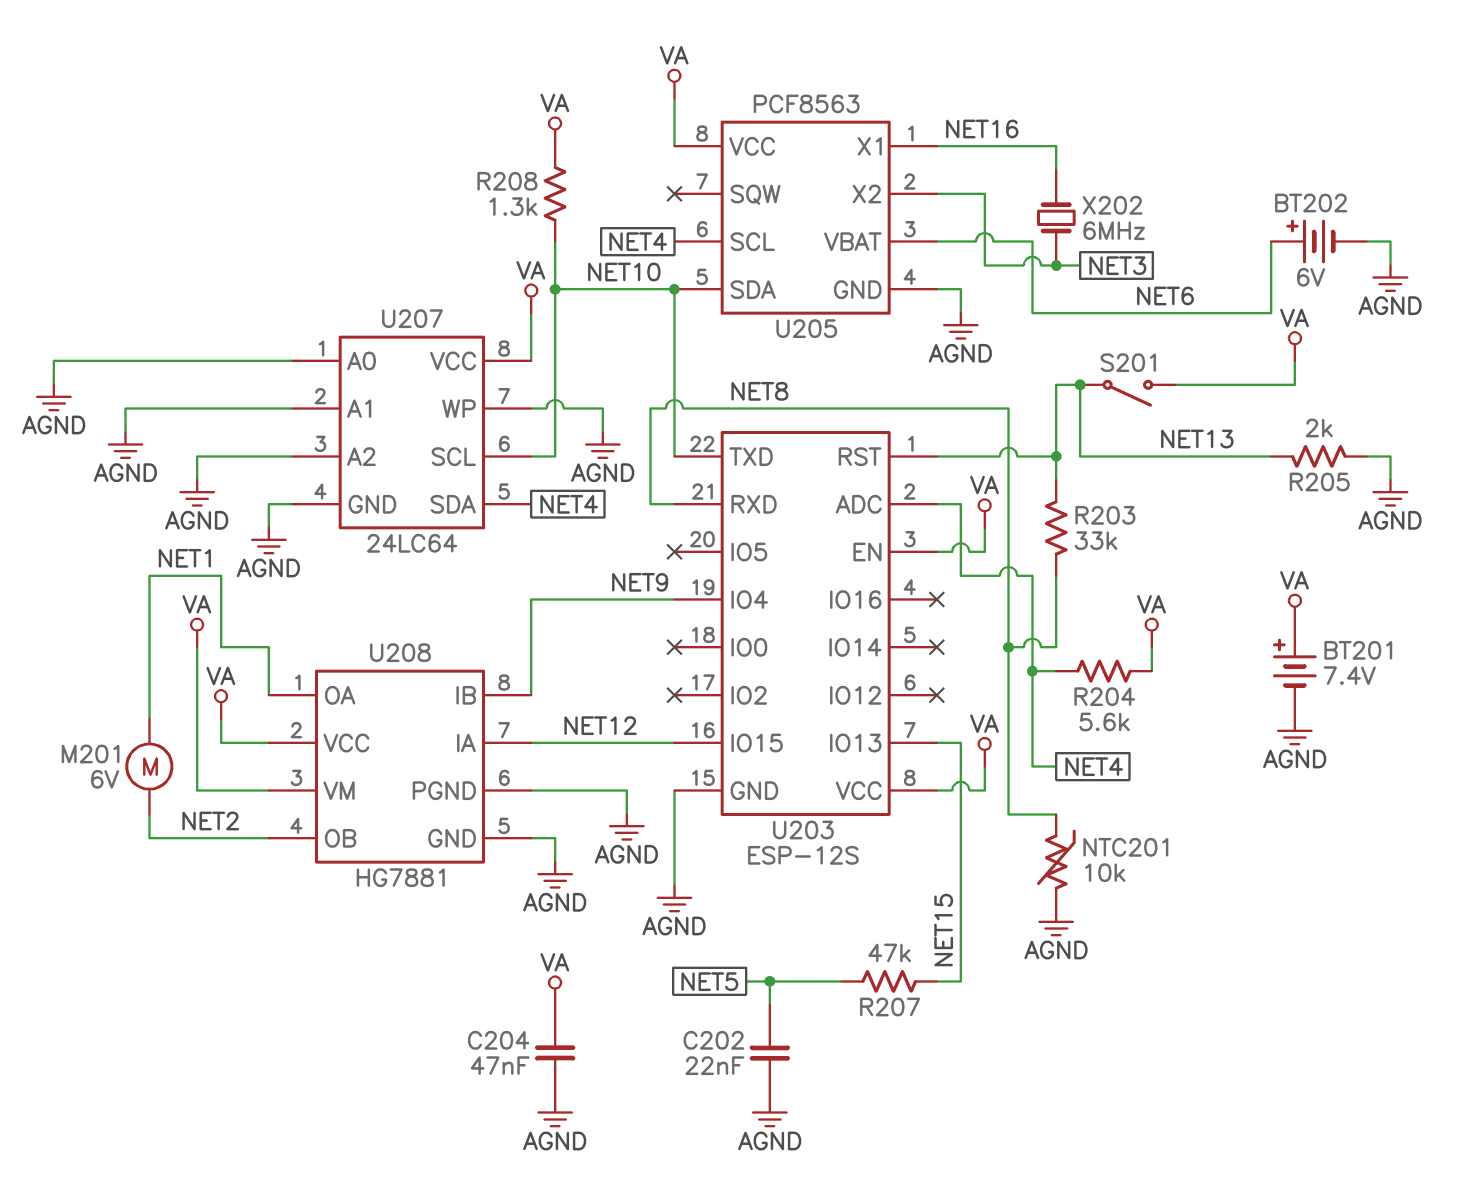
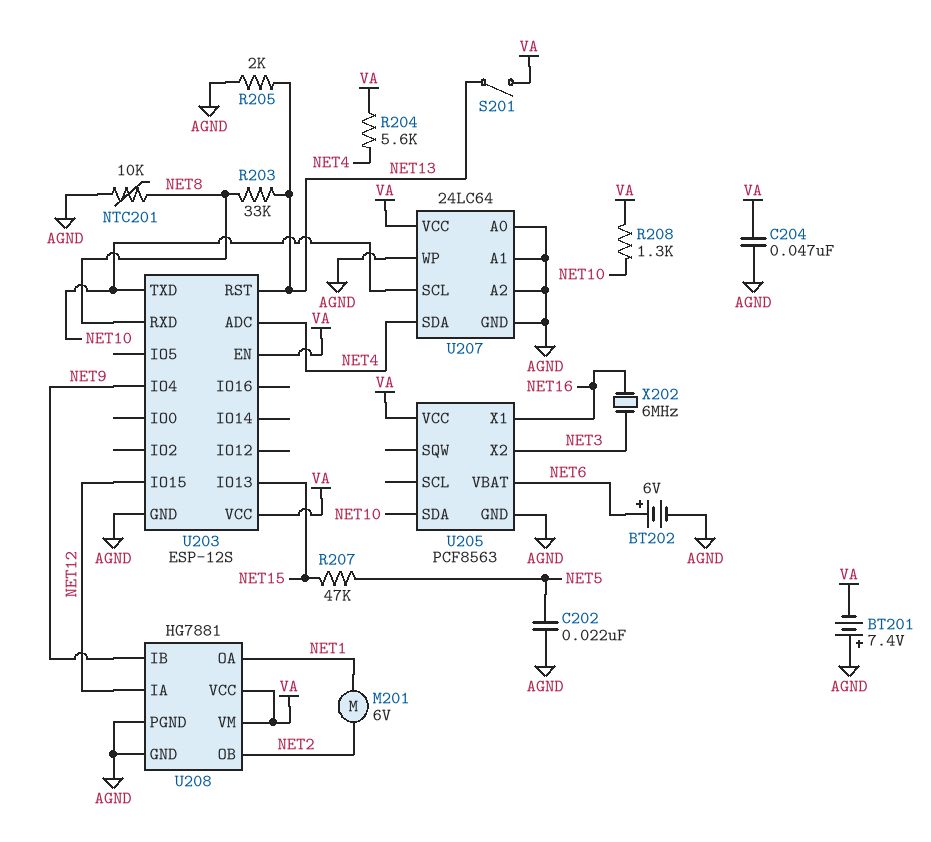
BT201: 7.4V (plus VA, minus AGND) -> 7.4V (plus AGND, minus VA)
U205 pin SCL: NET4 -> none

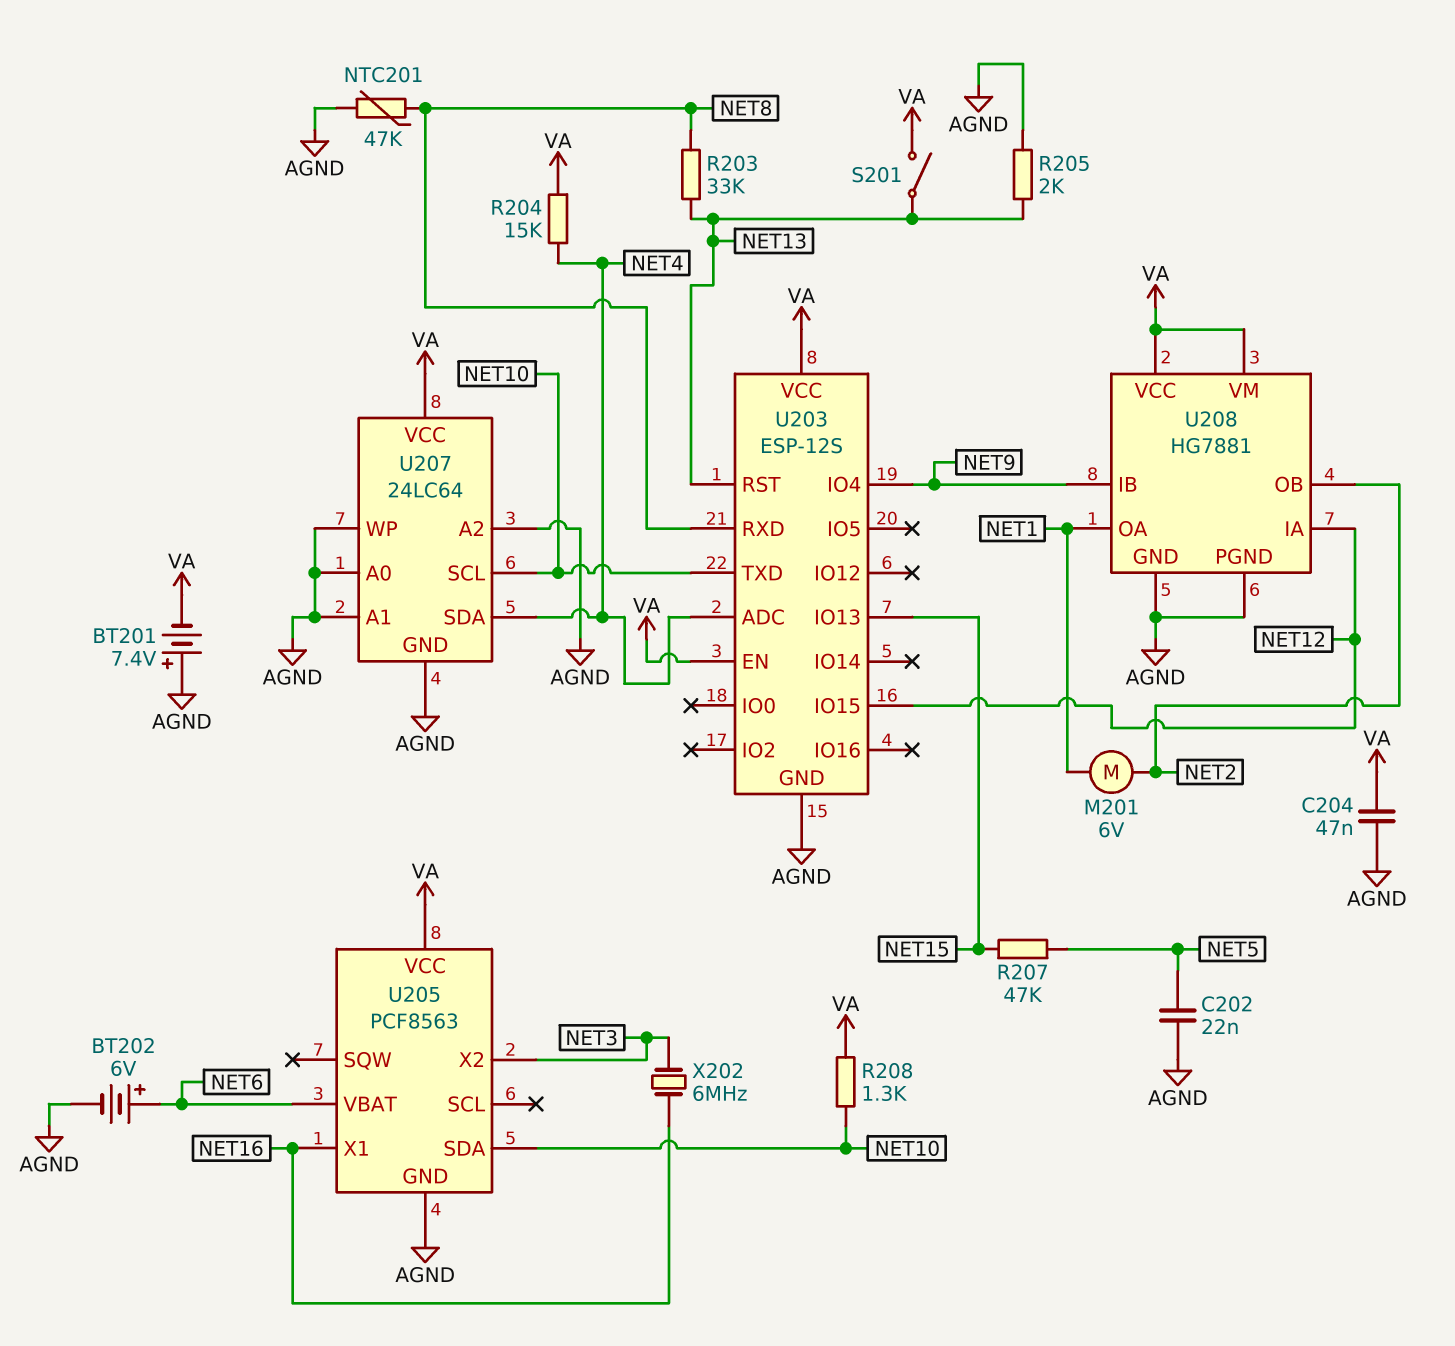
NTC201: 10k (AGND, NET8) -> 47k (AGND, NET8)
R204: 5.6k (NET4, VA) -> 15k (NET4, VA)

